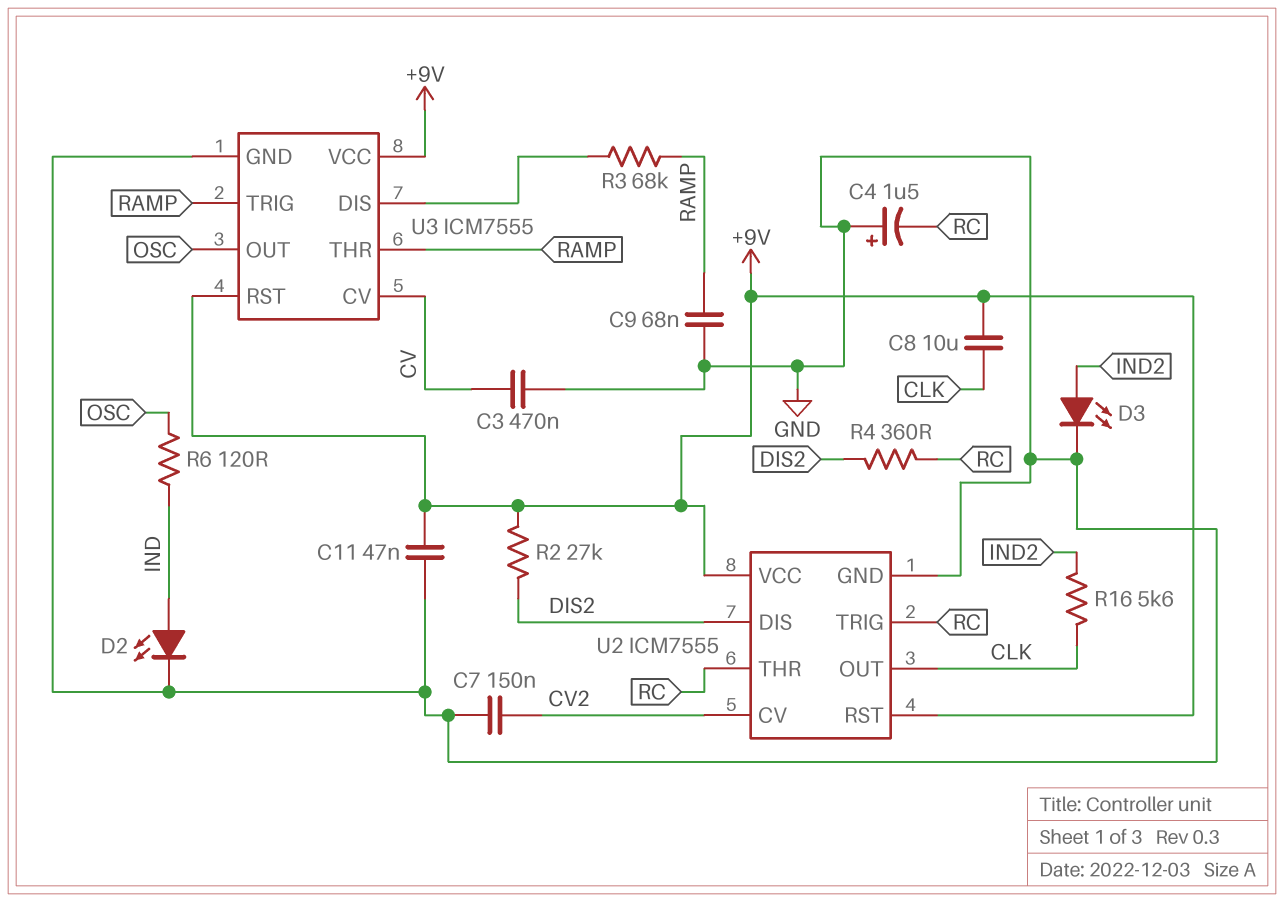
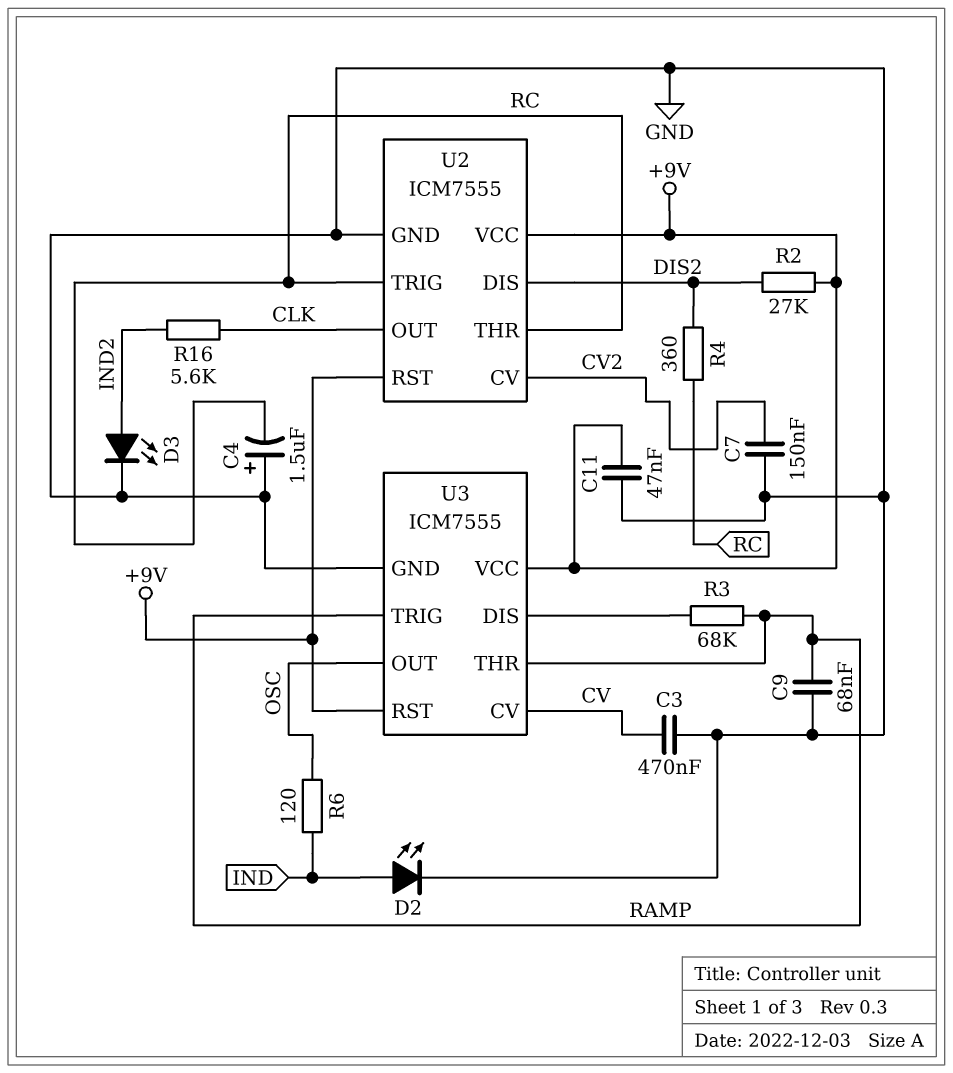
C8: 10uF (+9V, CLK) -> none

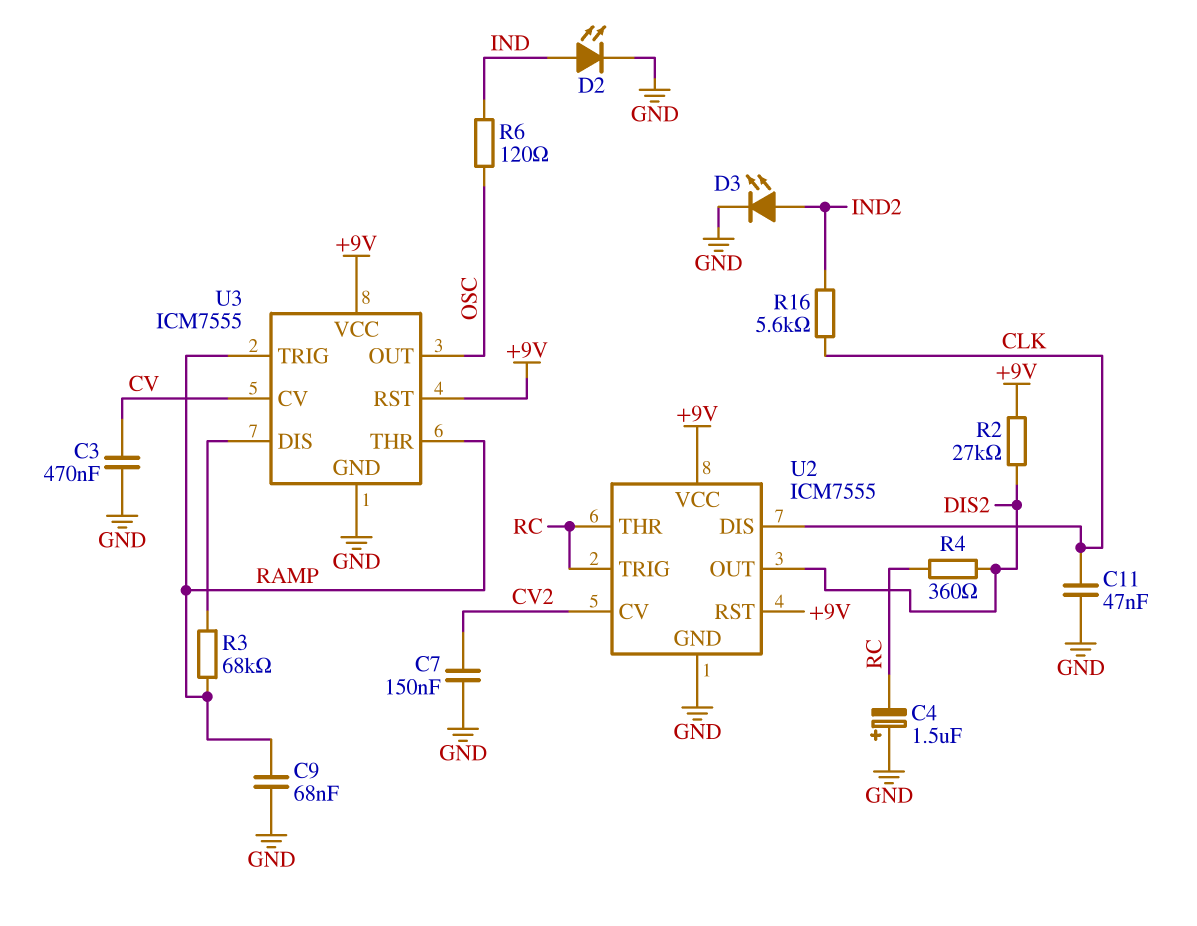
C11: 47nF (+9V, GND) -> 47nF (CLK, GND)
U2 pin DIS: DIS2 -> CLK
U2 pin OUT: CLK -> DIS2

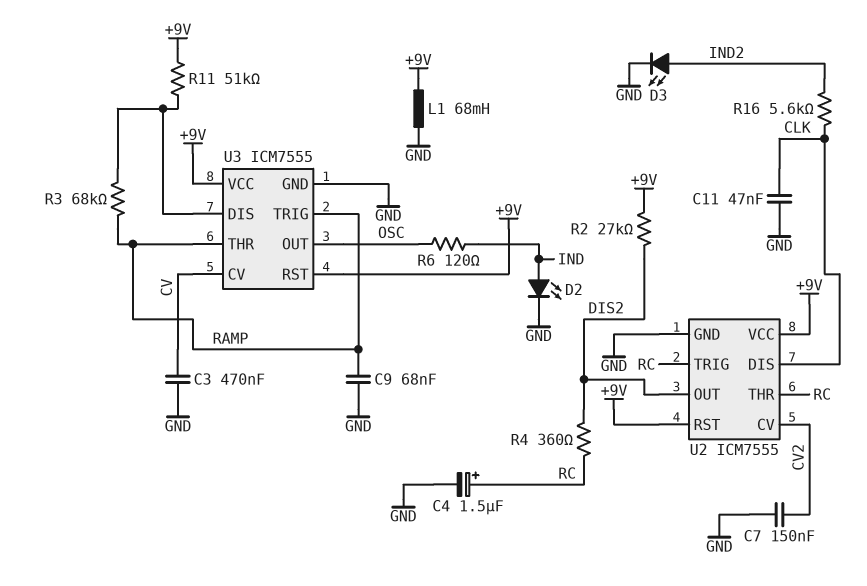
C4: 1.5uF (plus GND, minus RC) -> 1.5uF (plus RC, minus GND)
L1: none -> 68mH (+9V, GND)
R11: none -> 51k (+9V, U3/DIS)

